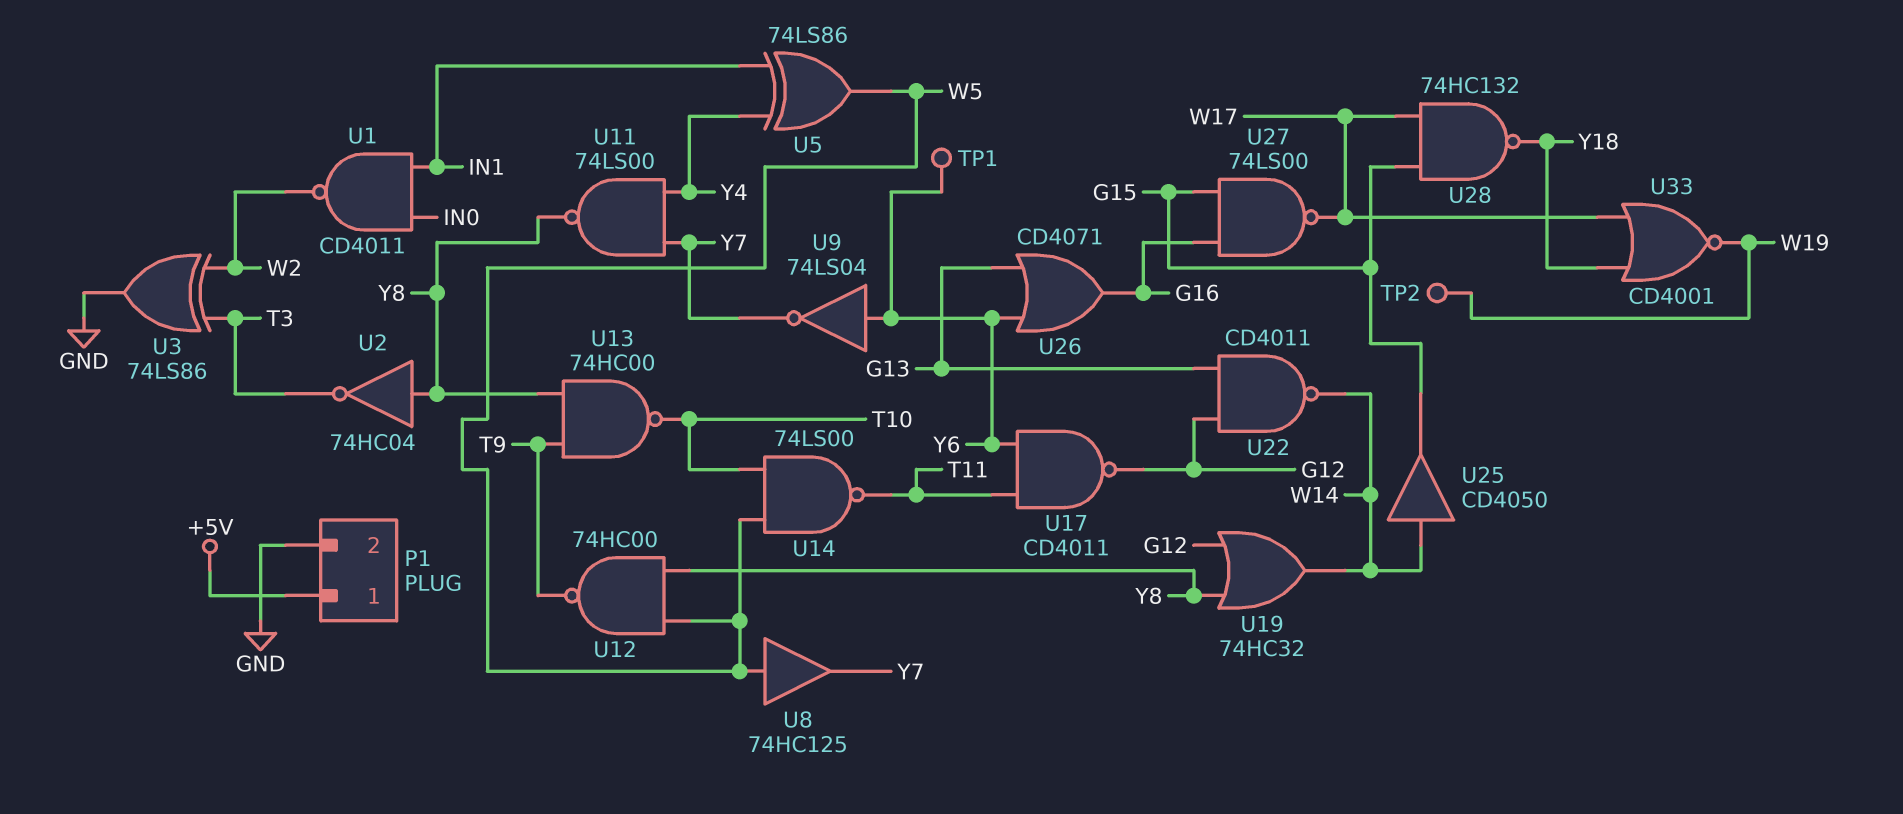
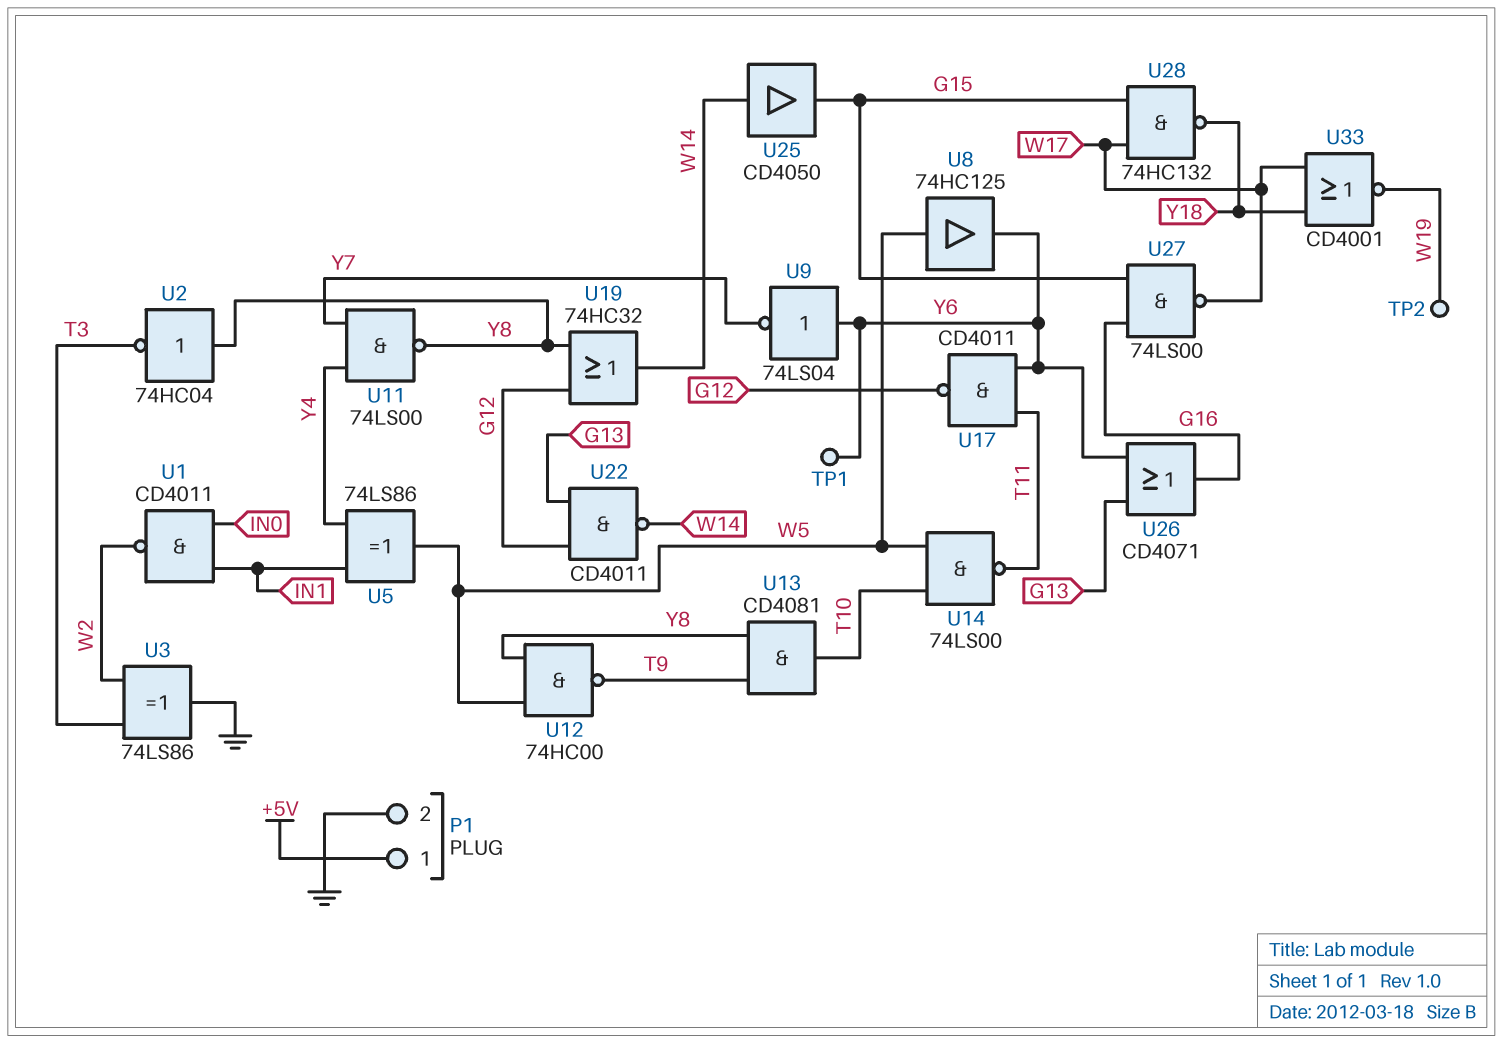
U8: buffer 74HC125 (in W5, out Y7) -> buffer 74HC125 (in W5, out Y6)
U13: NAND 74HC00 (in T9, in Y8, out T10) -> AND CD4081 (in T9, in Y8, out T10)

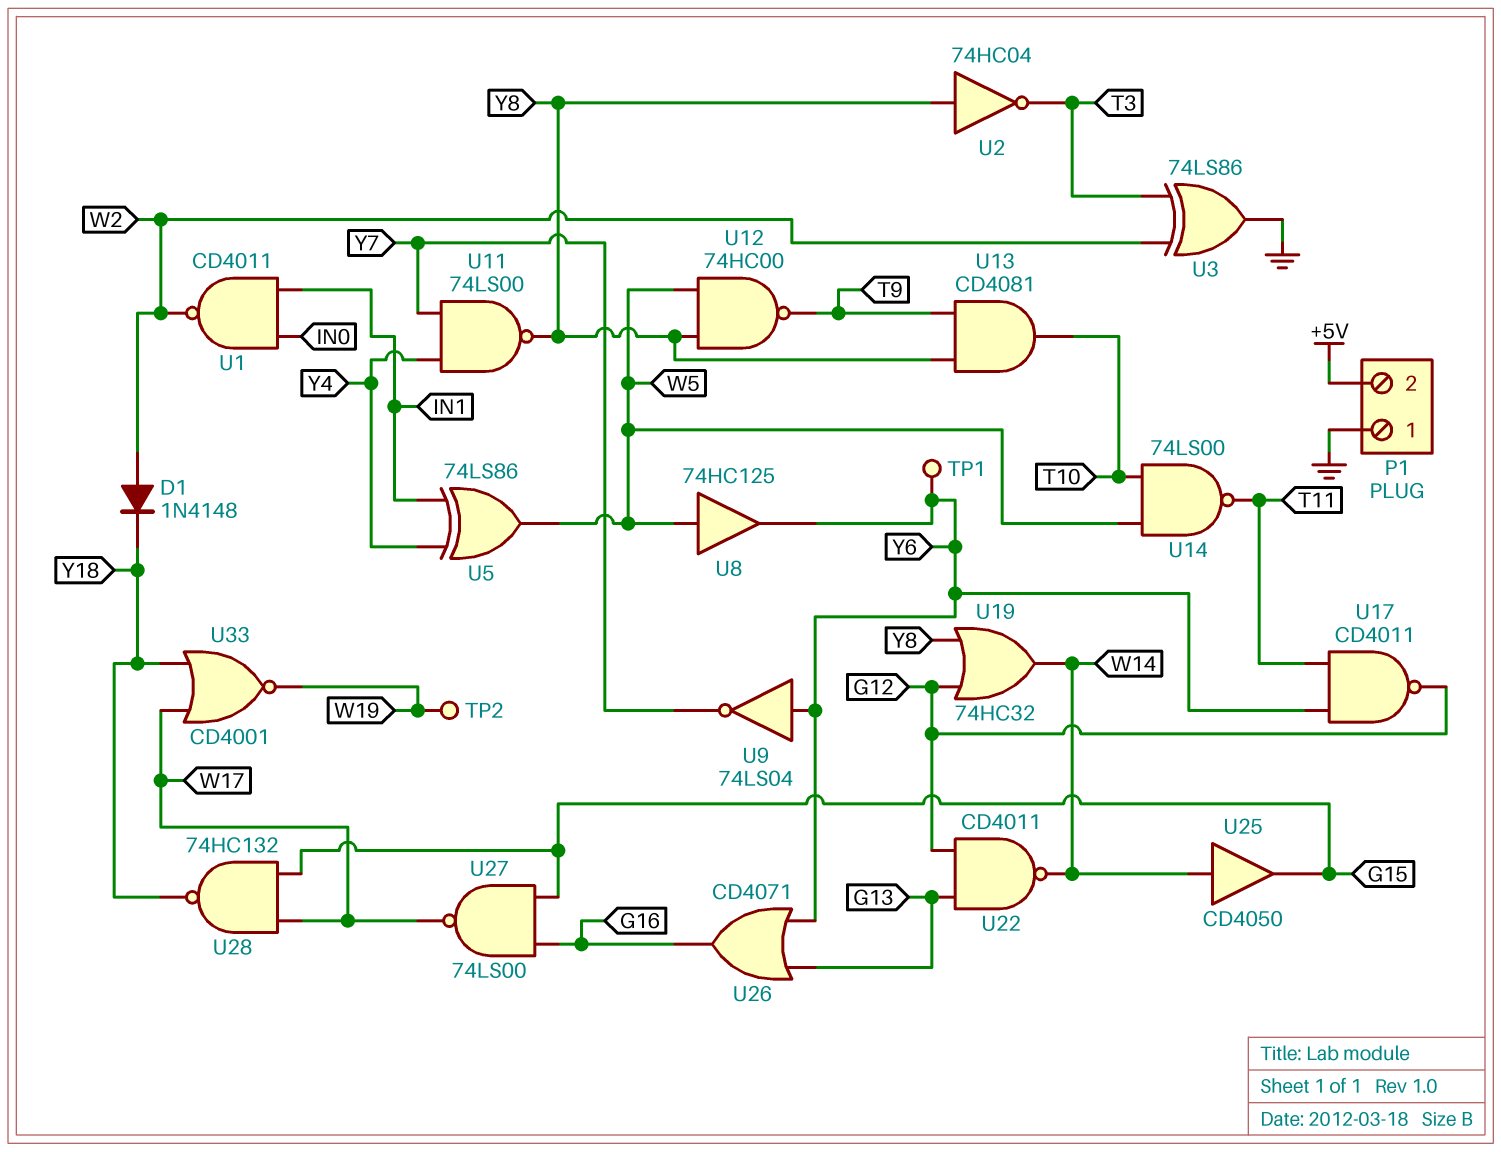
D1: none -> diode 1N4148 (A W2, K Y18)
P1 pin 1: +5V -> GND
P1 pin 2: GND -> +5V

